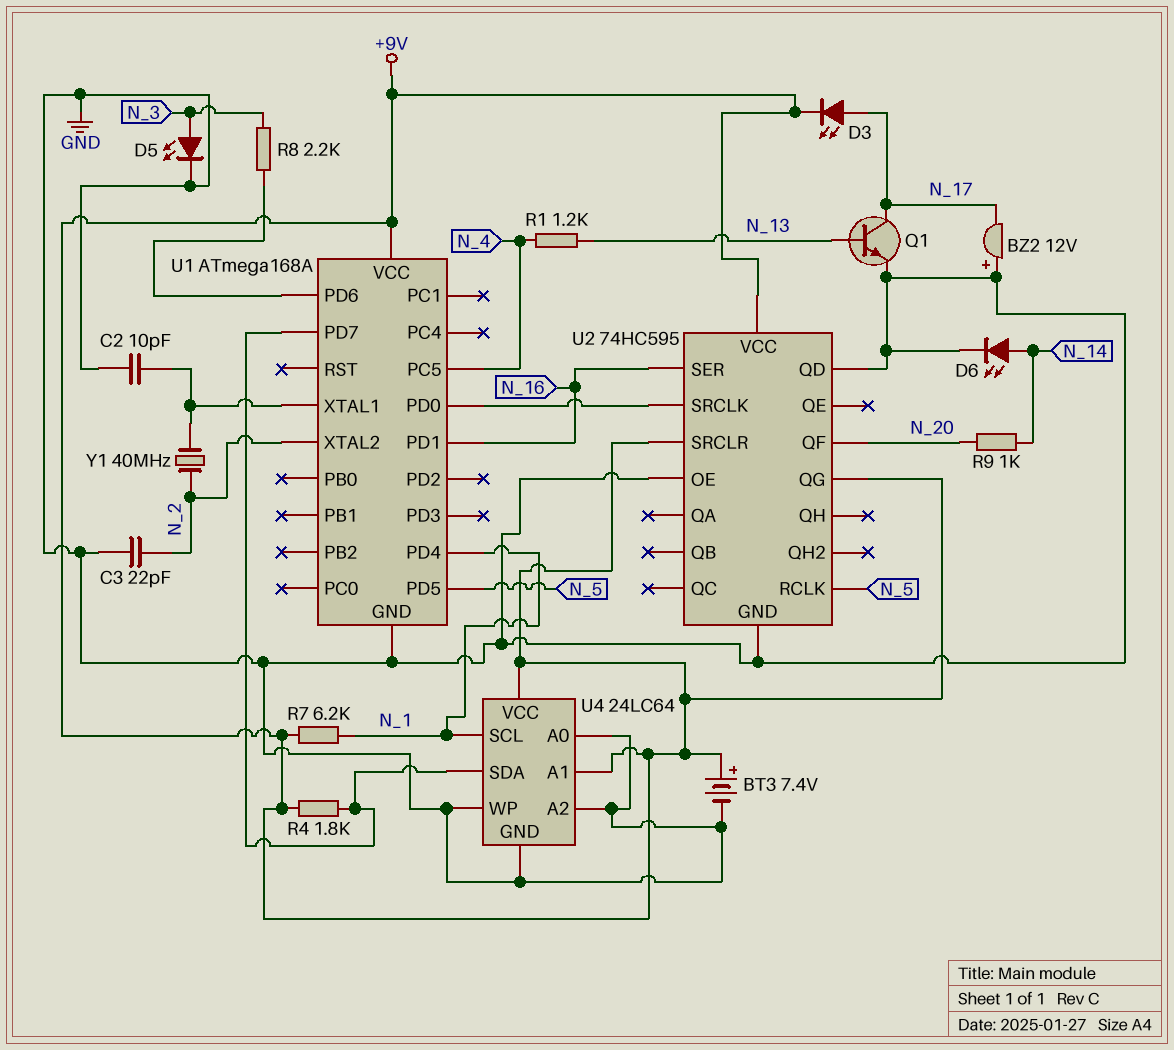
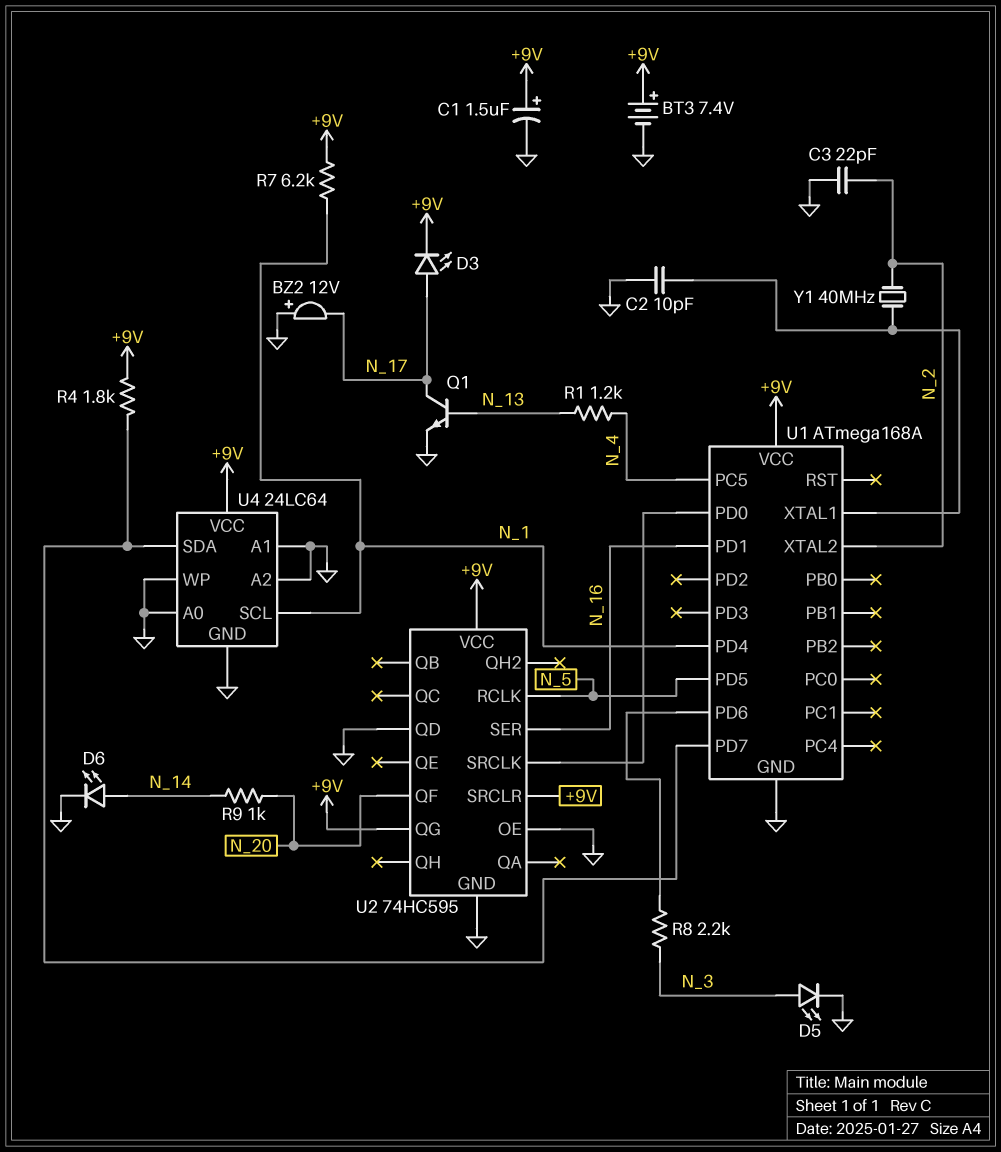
C1: none -> 1.5uF (plus +9V, minus GND)
U4 pin A1: +9V -> GND

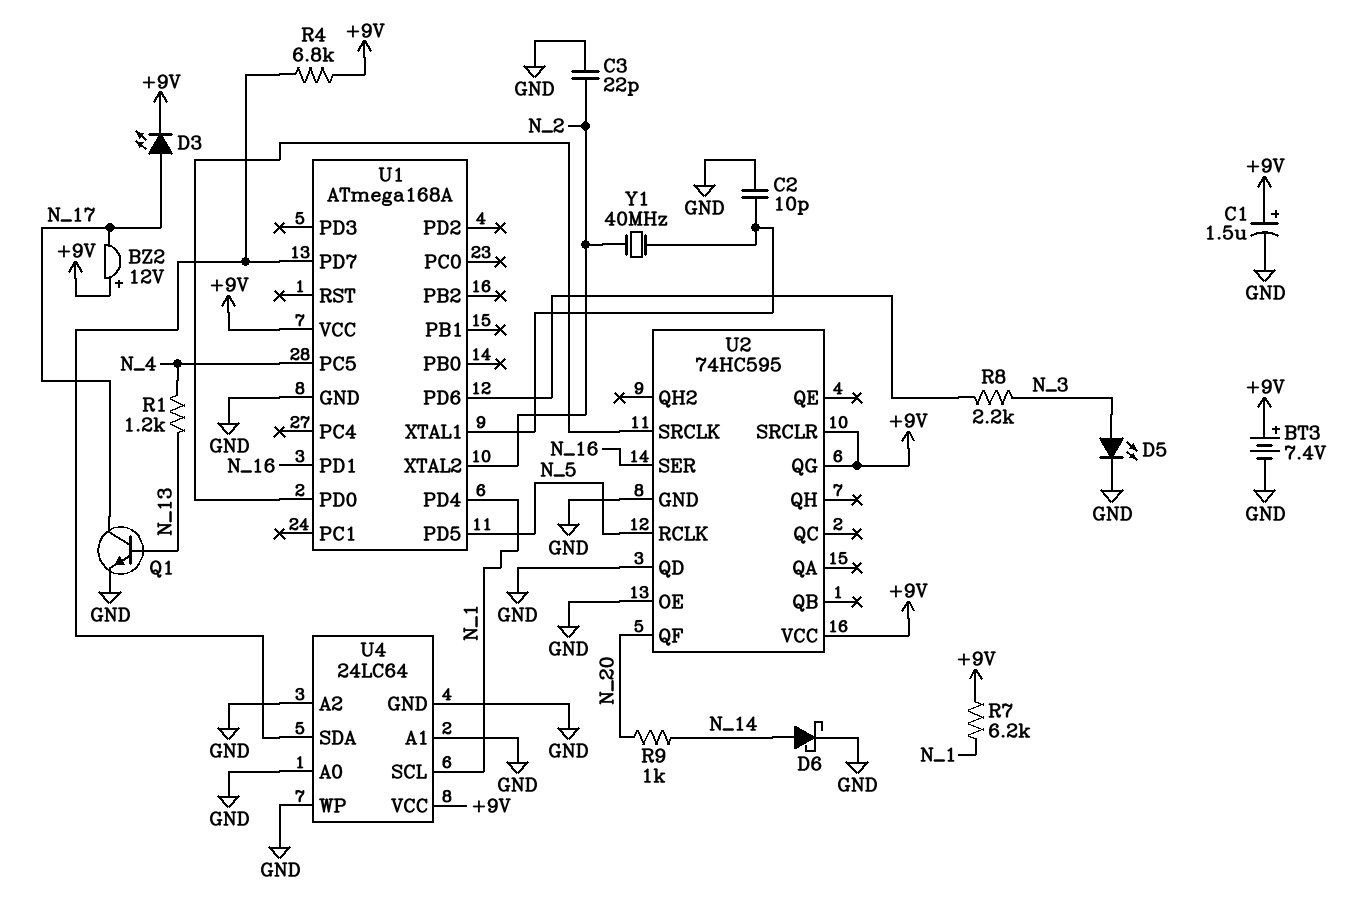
BZ2: buzzer 12V (plus GND, minus N_17) -> buzzer 12V (plus +9V, minus N_17)
D6: LED (A N_14, K GND) -> schottky (A N_14, K GND)
R4: 1.8k (+9V, U1/PD7) -> 6.8k (+9V, U1/PD7)

